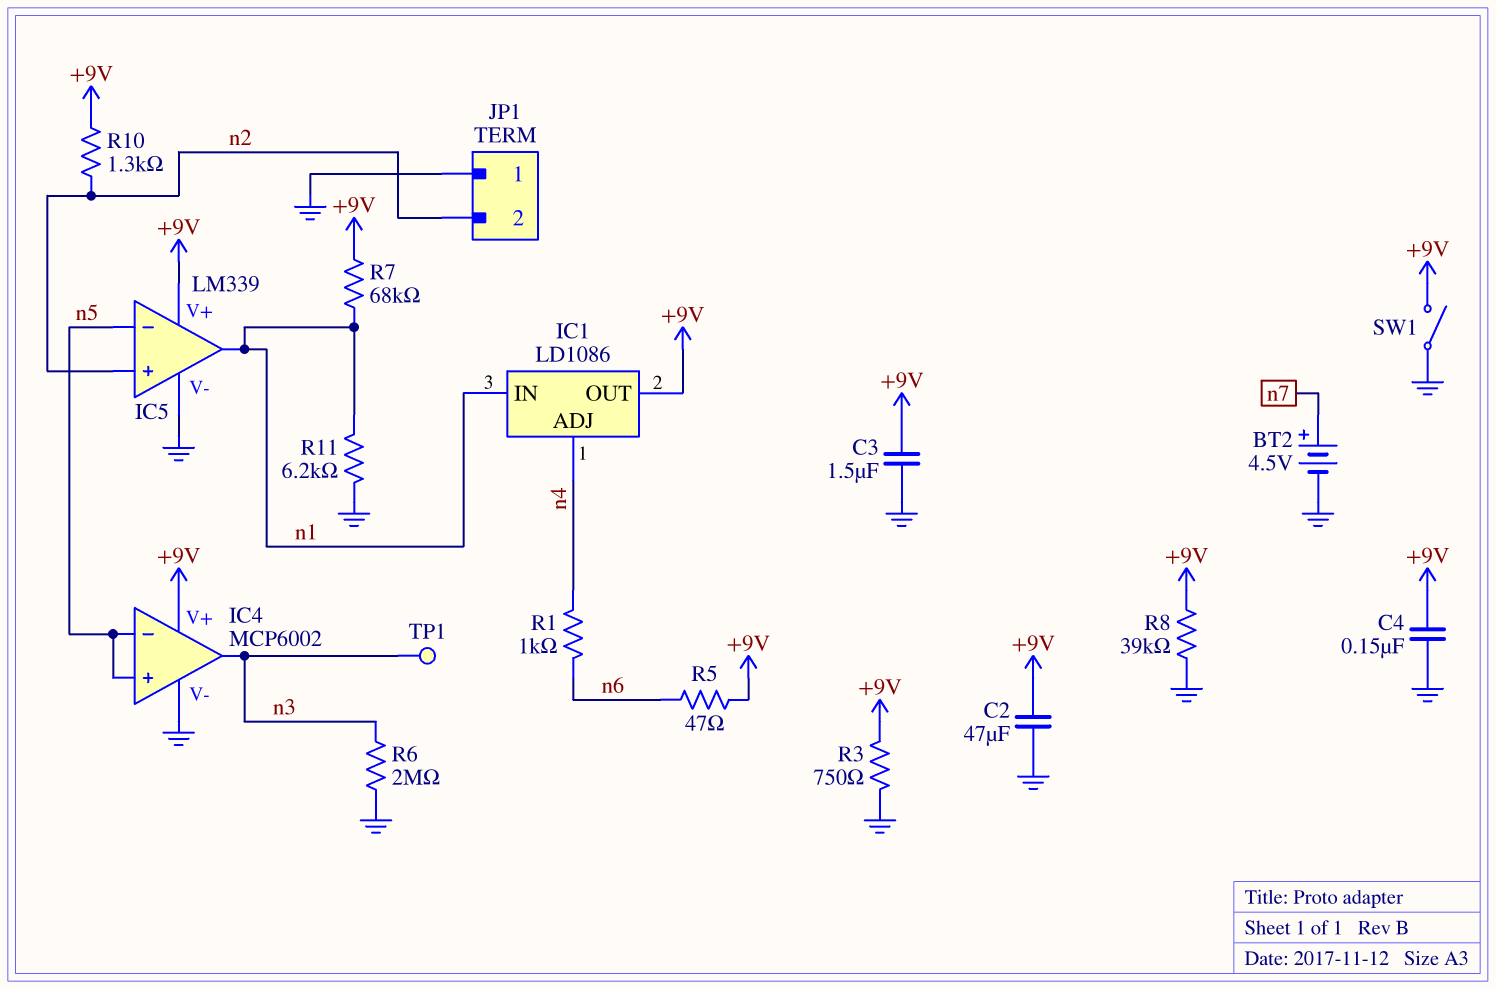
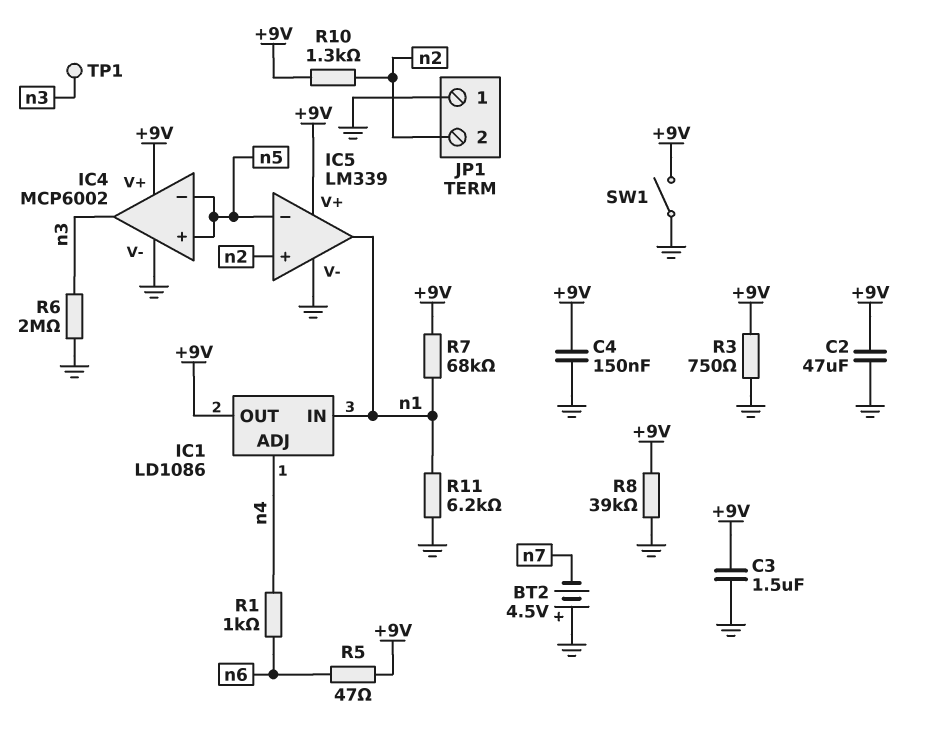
BT2: 4.5V (plus n7, minus GND) -> 4.5V (plus GND, minus n7)

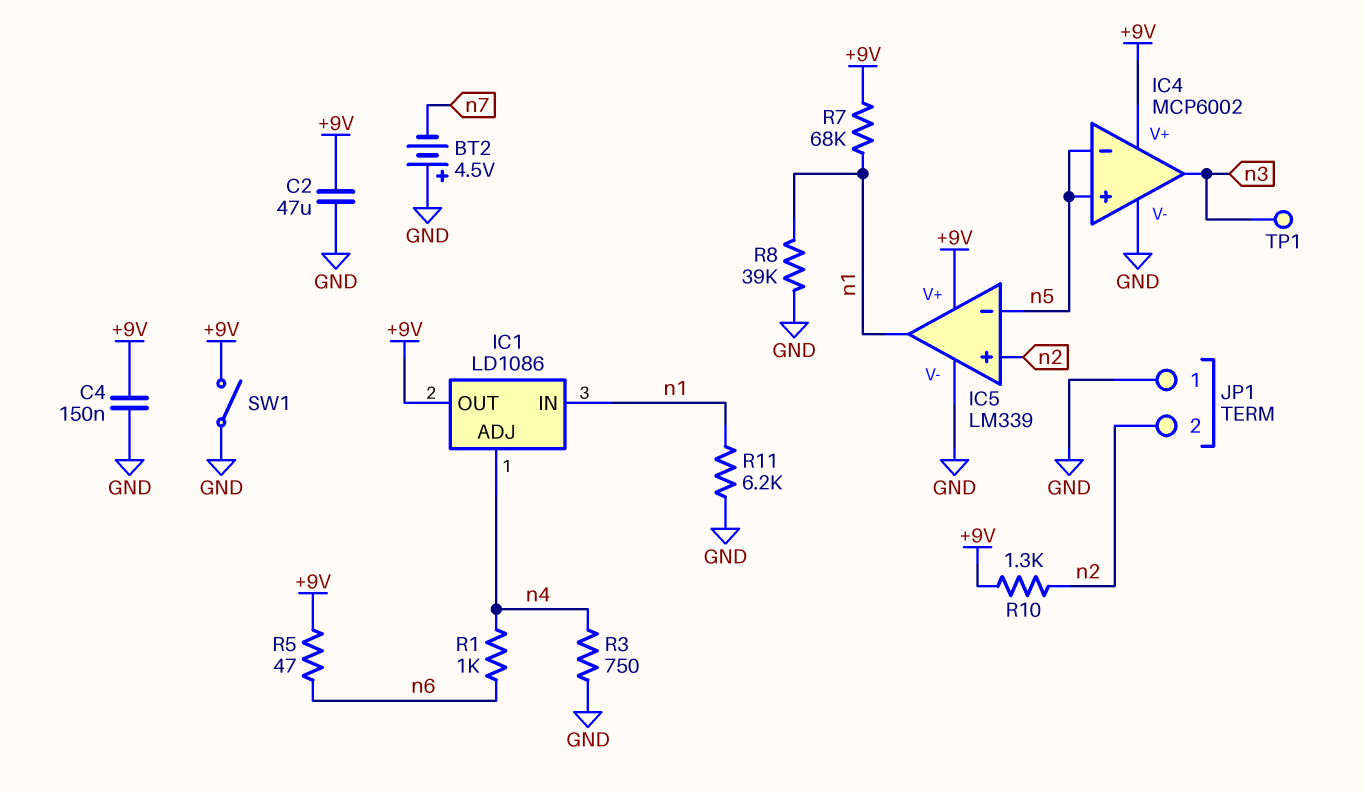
C3: 1.5uF (+9V, GND) -> none
R3: 750 (+9V, GND) -> 750 (GND, n4)
R6: 2M (GND, n3) -> none
R8: 39k (+9V, GND) -> 39k (GND, n1)

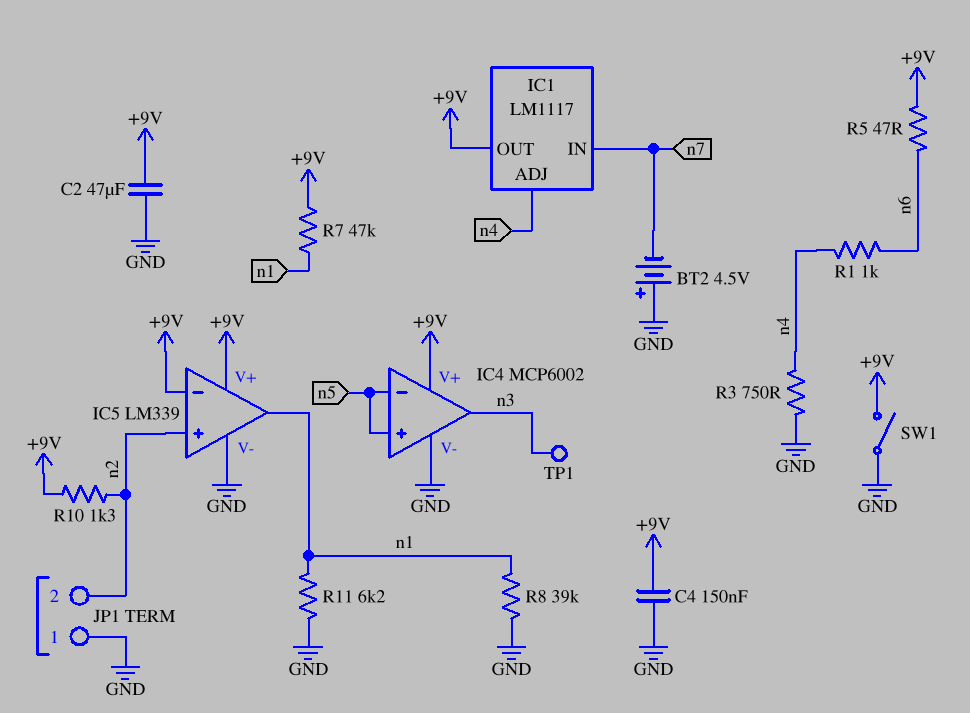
IC1: LD1086 -> LM1117
IC1 pin IN: n1 -> n7
IC5 pin in-: n5 -> +9V
R7: 68k (+9V, n1) -> 47k (+9V, n1)

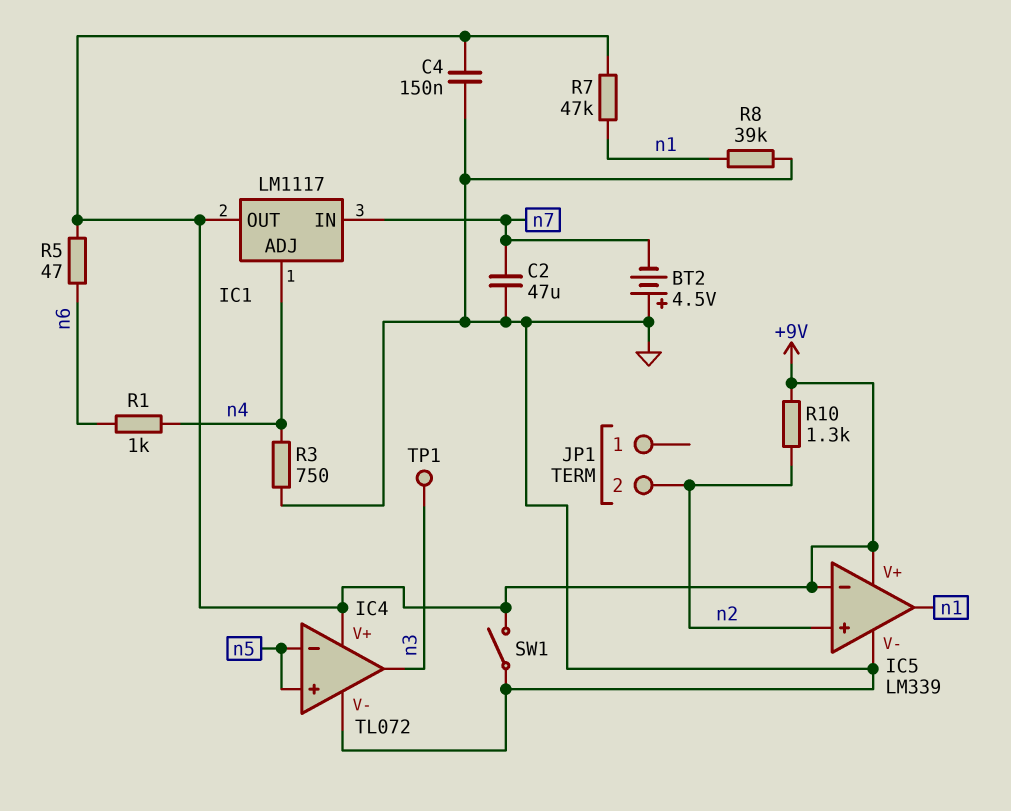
C2: 47uF (+9V, GND) -> 47uF (GND, n7)
IC4: MCP6002 -> TL072
JP1 pin 1: GND -> none
R11: 6.2k (GND, n1) -> none

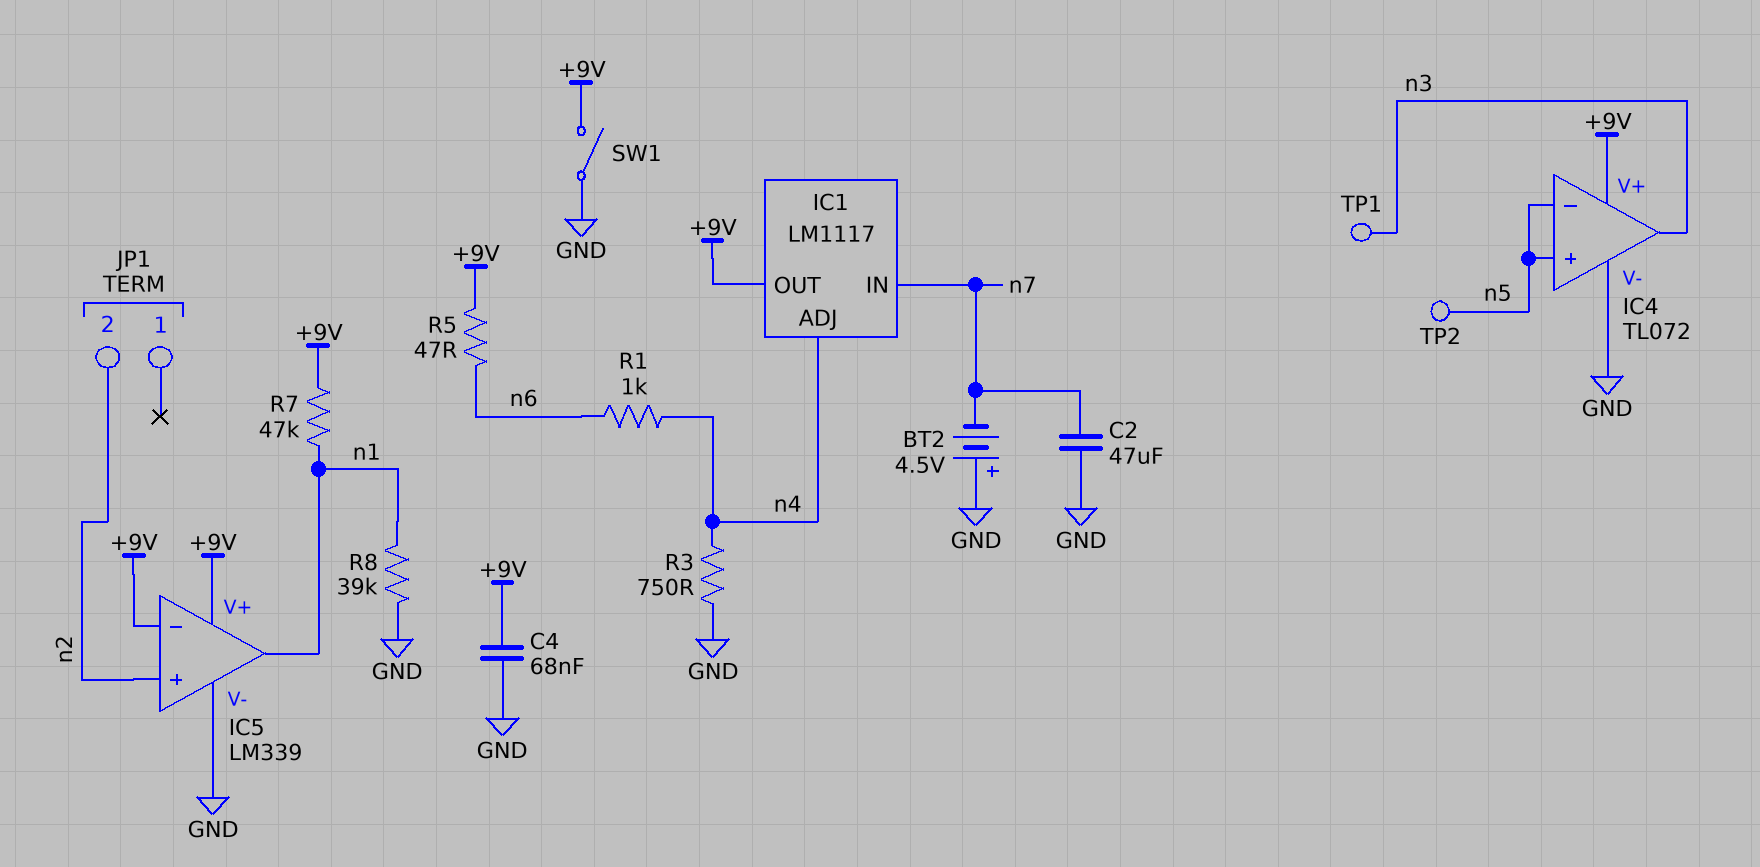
C4: 150nF (+9V, GND) -> 68nF (+9V, GND)
R10: 1.3k (+9V, n2) -> none
TP2: none -> test point (n5)

